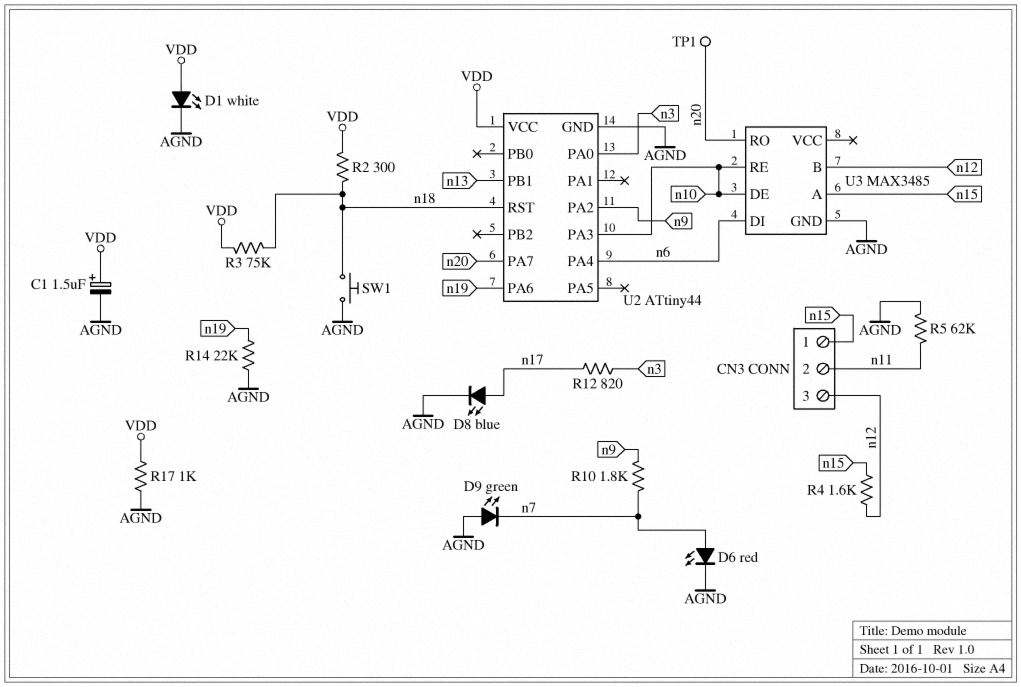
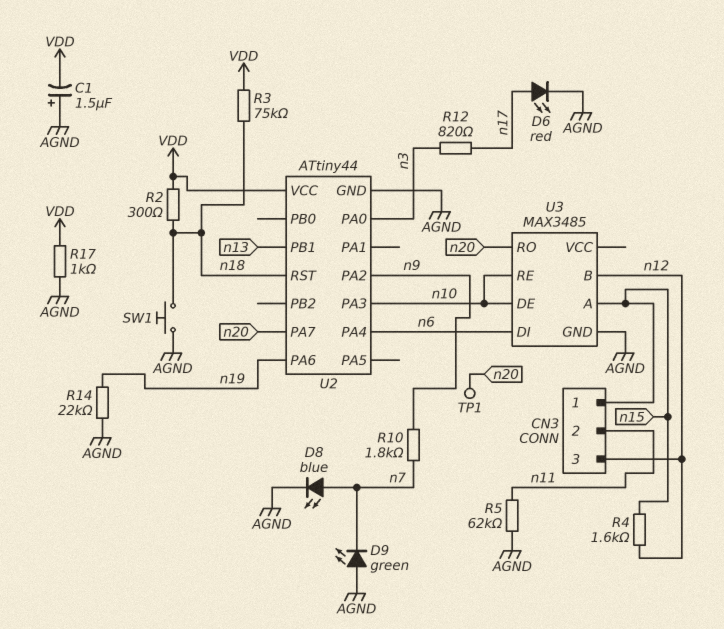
C1: 1.5uF (plus VDD, minus AGND) -> 1.5uF (plus AGND, minus VDD)
D1: LED white (A VDD, K AGND) -> none
D6: LED red (A n7, K AGND) -> LED red (A n17, K AGND)
D8: LED blue (A n17, K AGND) -> LED blue (A n7, K AGND)

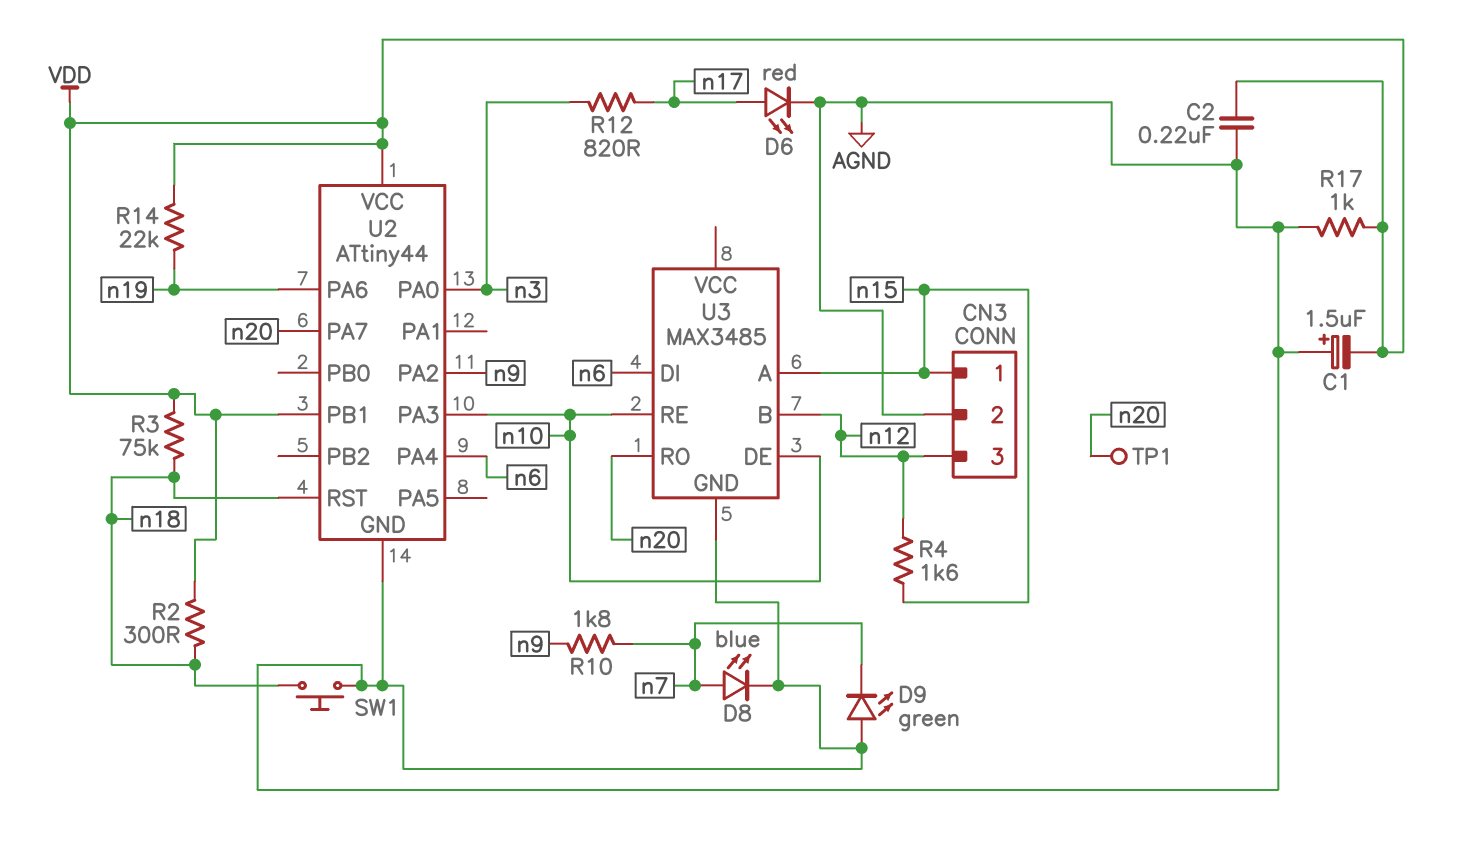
C2: none -> 220nF (AGND, VDD)
CN3 pin 2: n11 -> AGND
R5: 62k (AGND, n11) -> none
R14: 22k (AGND, n19) -> 22k (VDD, n19)
U2 pin PB1: n13 -> VDD

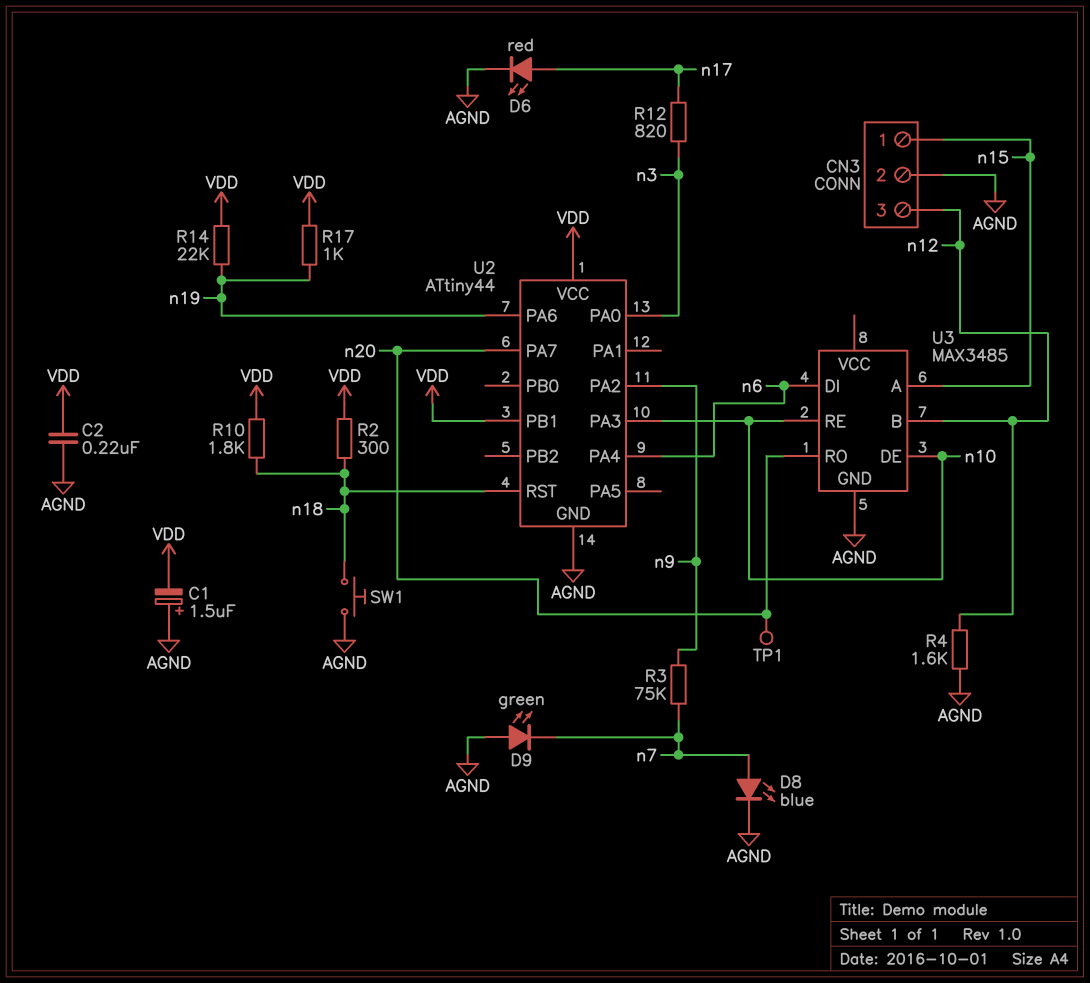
R3: 75k (VDD, n18) -> 75k (n7, n9)
R4: 1.6k (n12, n15) -> 1.6k (AGND, n12)
R10: 1.8k (n7, n9) -> 1.8k (VDD, n18)
R17: 1k (AGND, VDD) -> 1k (VDD, n19)

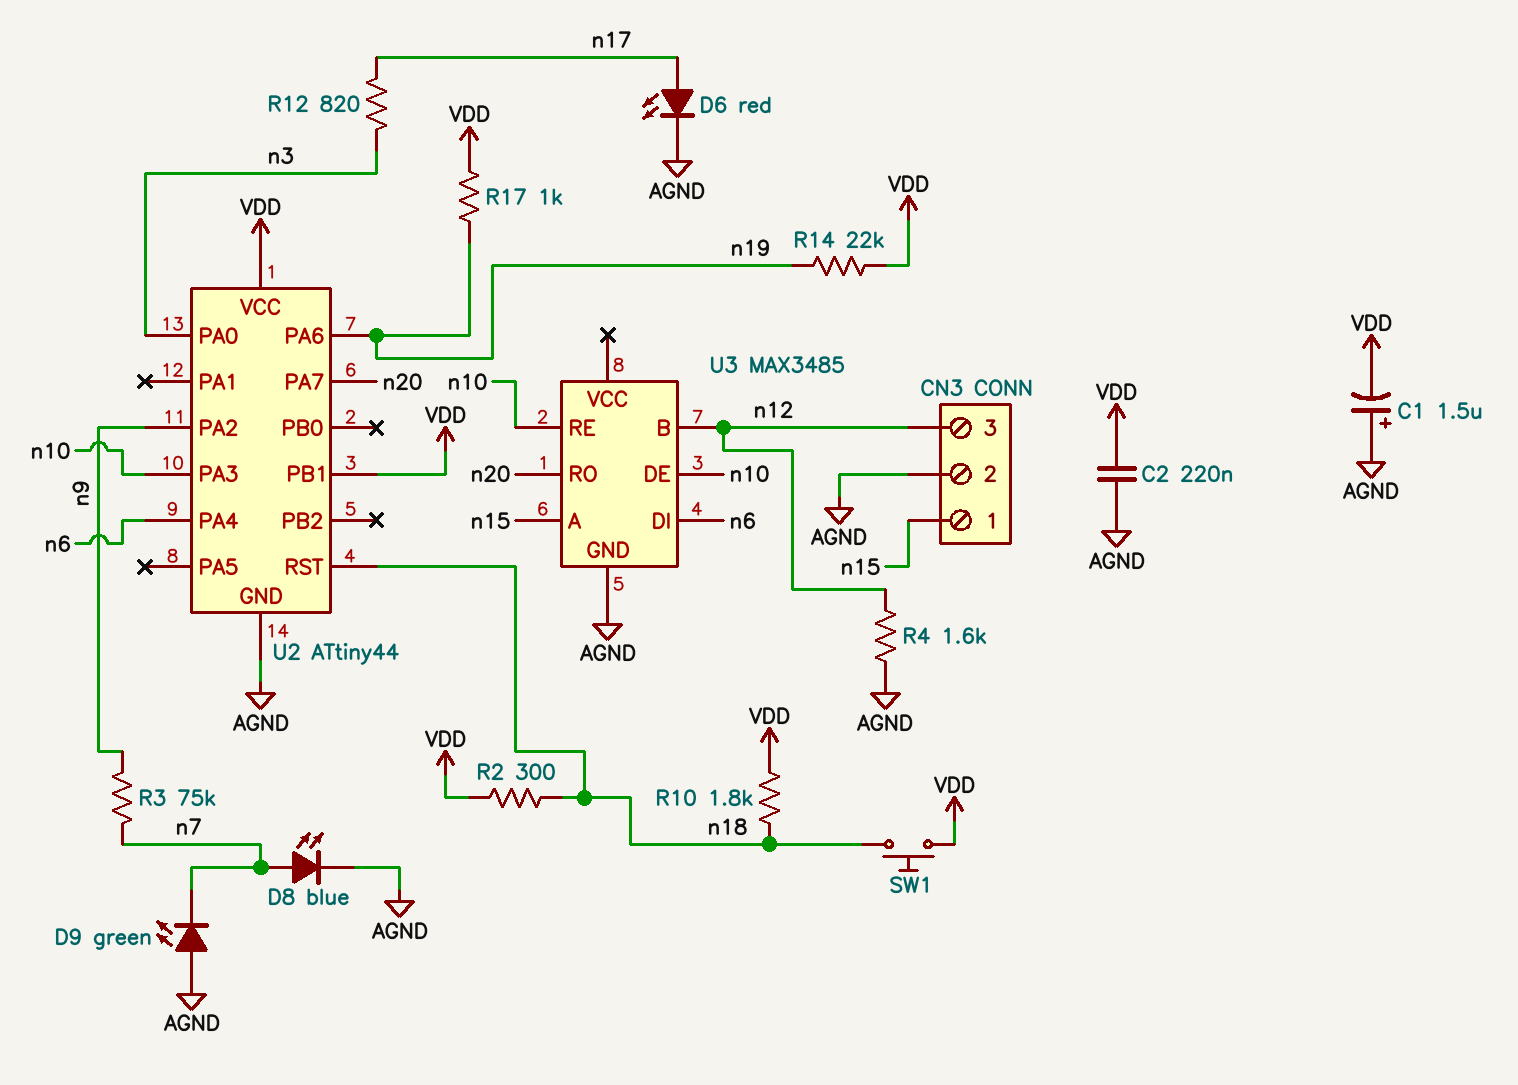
SW1: button (AGND, n18) -> button (VDD, n18)
TP1: test point (n20) -> none

